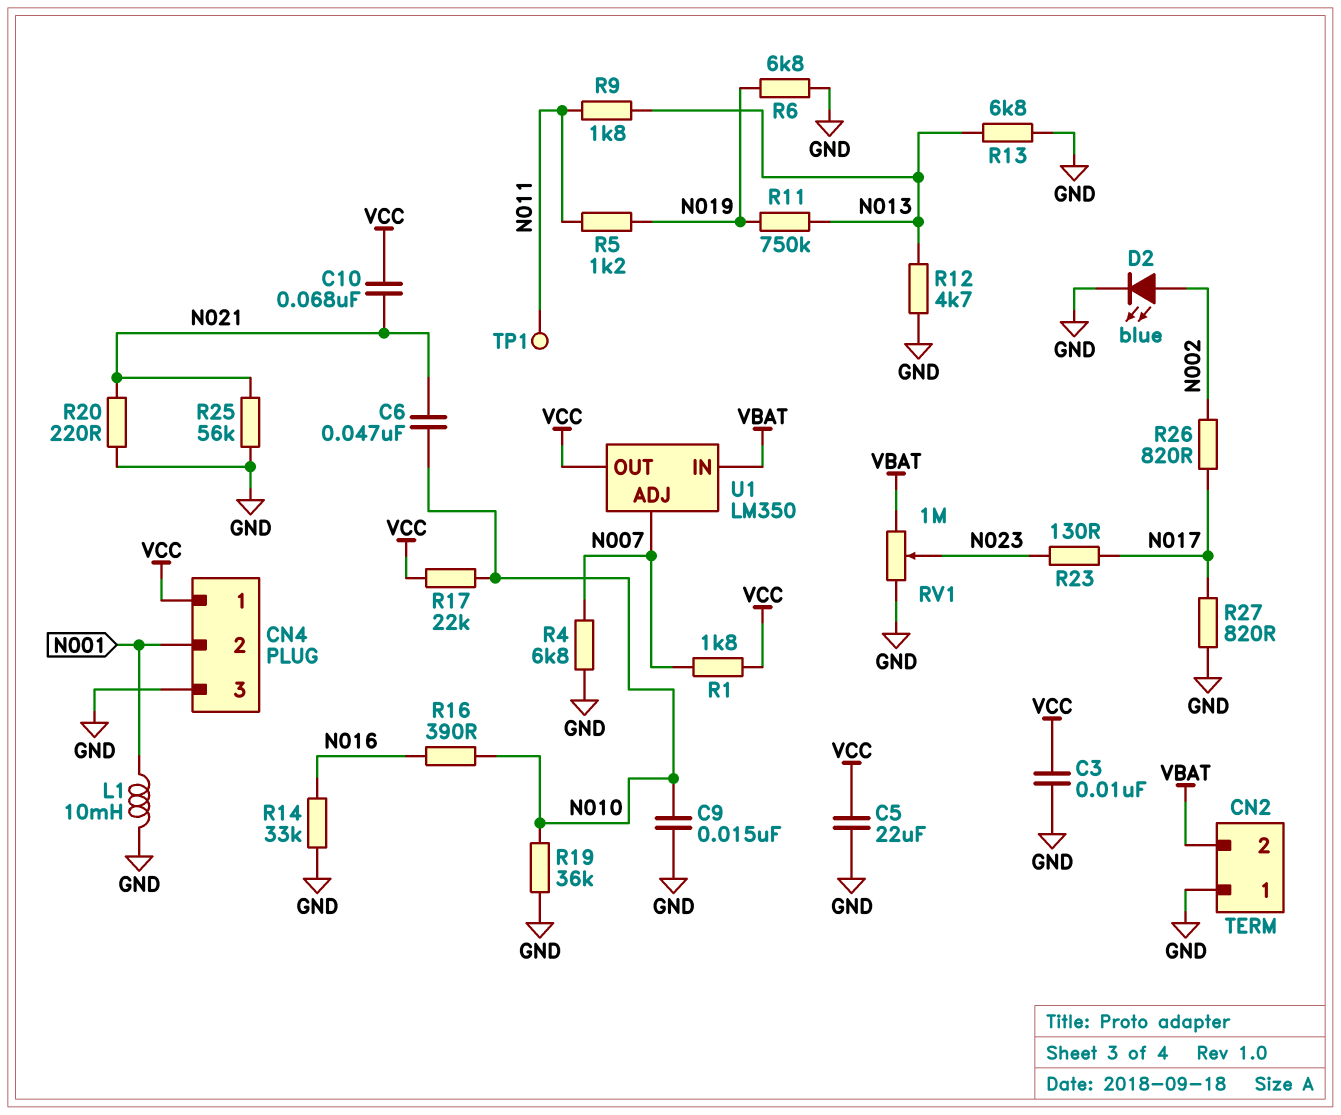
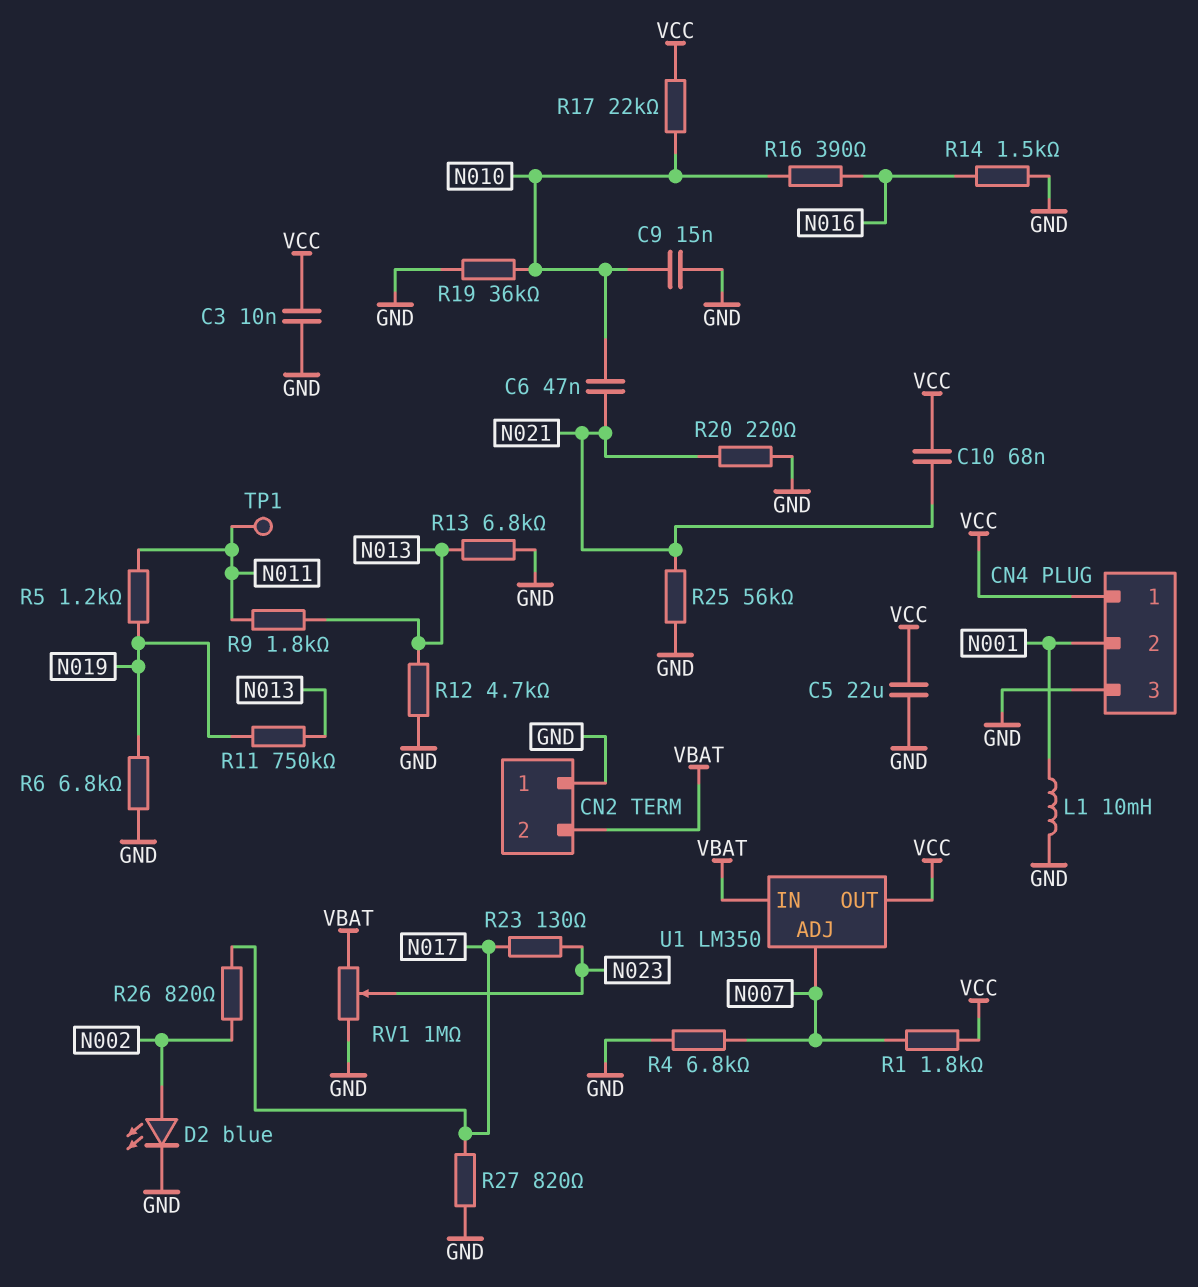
R14: 33k (GND, N016) -> 1.5k (GND, N016)

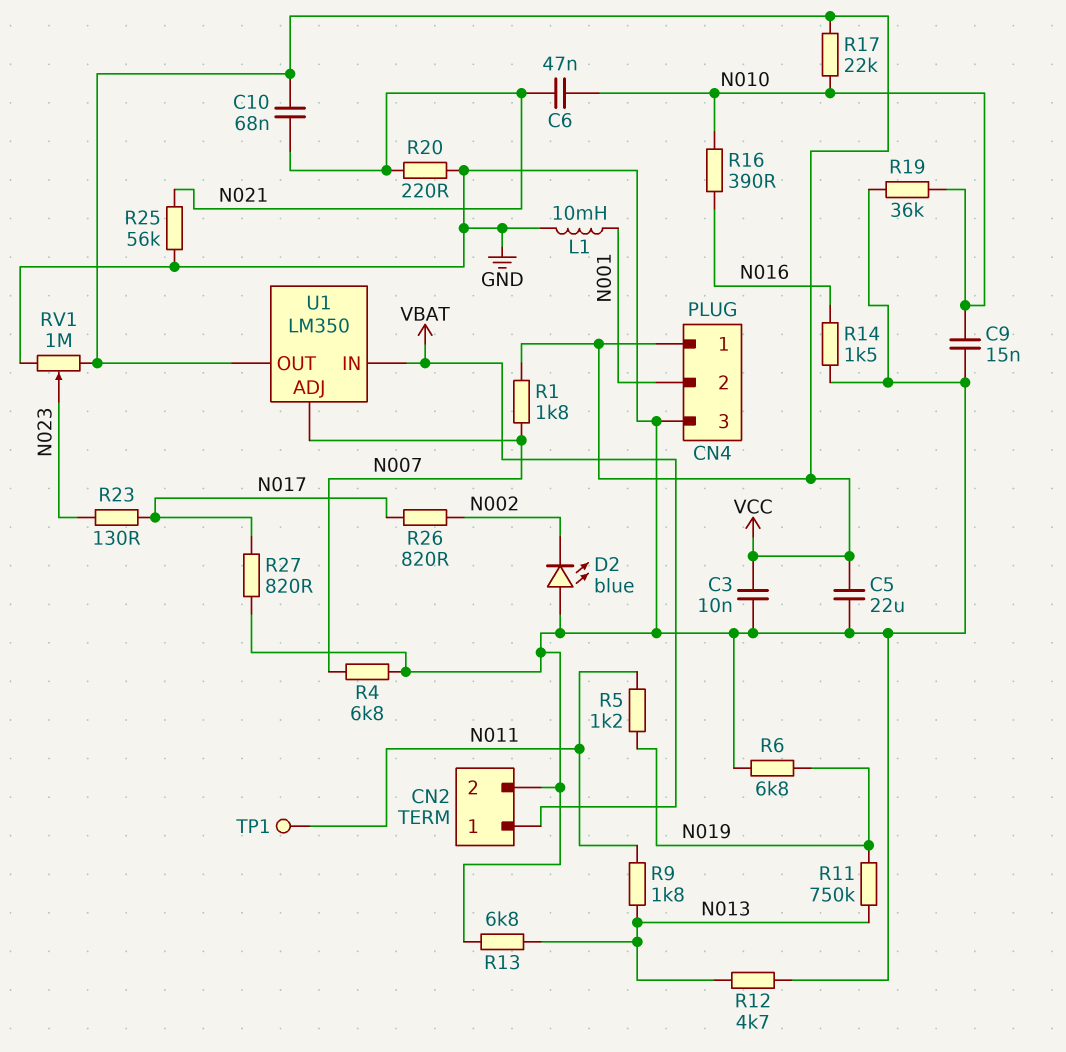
CN2 pin 1: GND -> VBAT
CN2 pin 2: VBAT -> GND
D2: LED blue (A N002, K GND) -> LED blue (A GND, K N002)
RV1: 1M (GND, VBAT, wiper N023) -> 1M (GND, VCC, wiper N023)

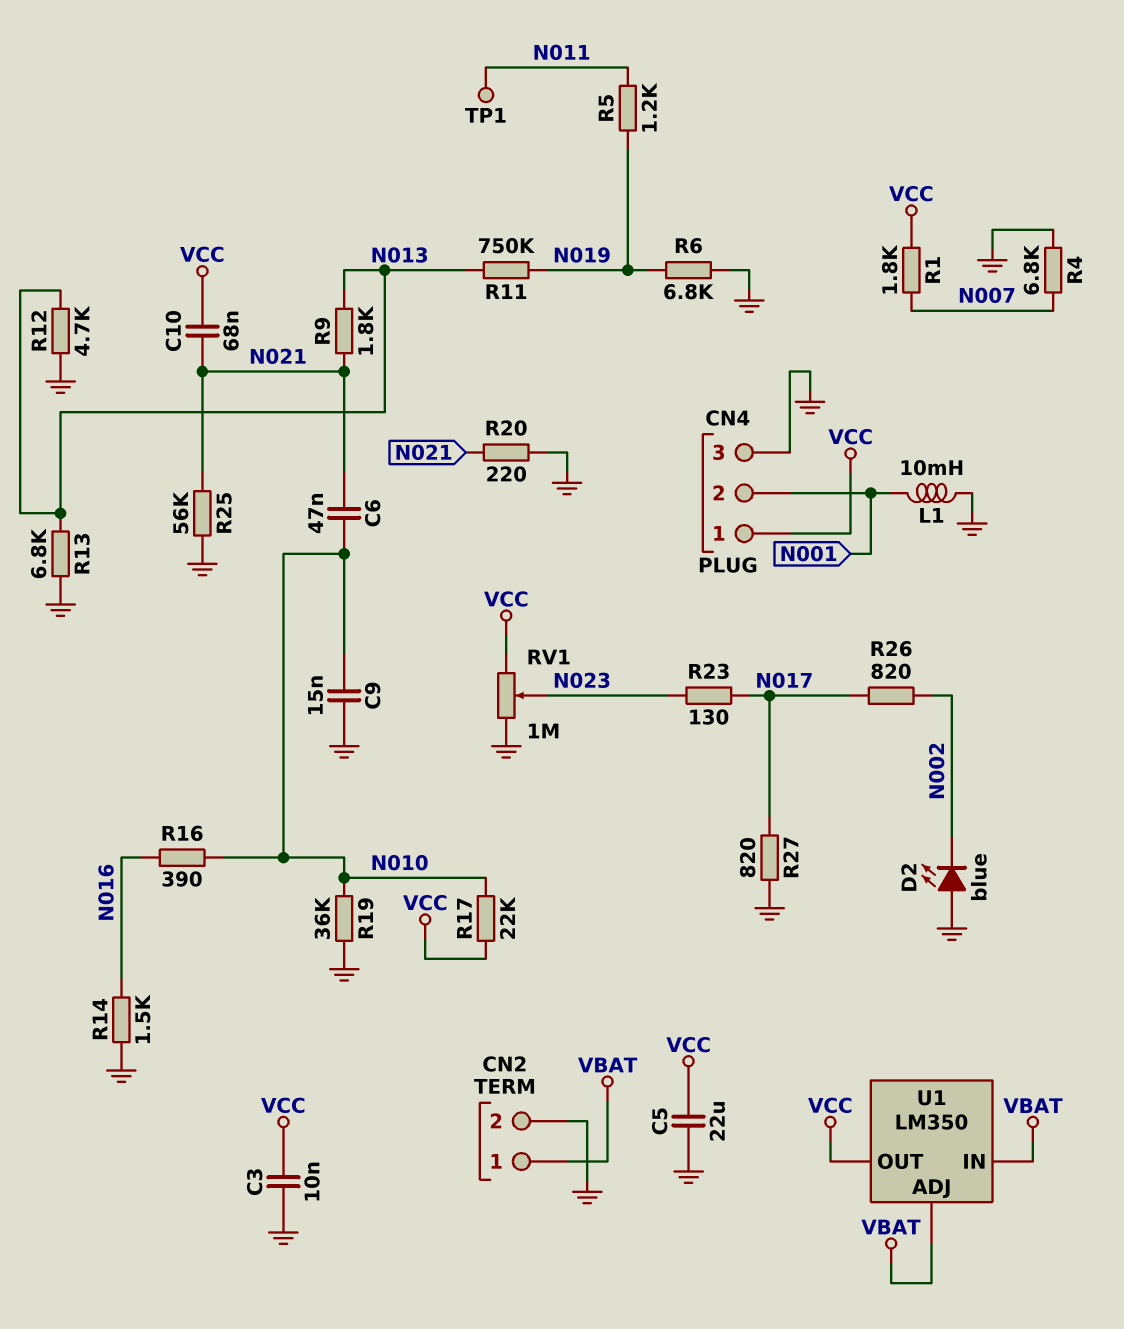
R9: 1.8k (N011, N013) -> 1.8k (N013, N021)
U1 pin ADJ: N007 -> VBAT

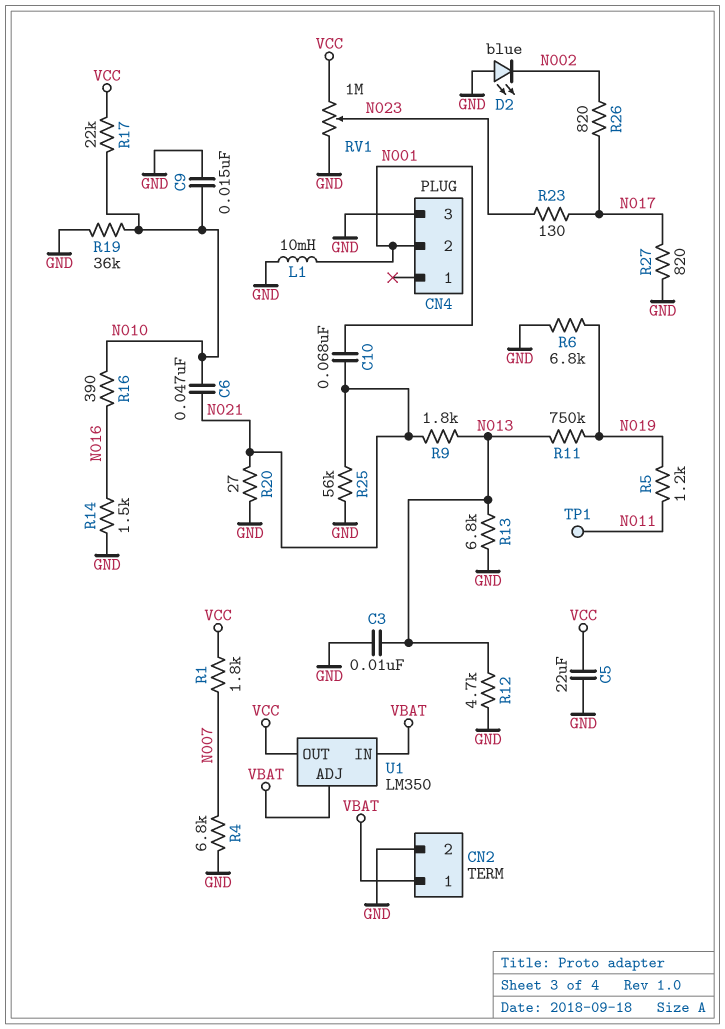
C3: 10nF (GND, VCC) -> 10nF (GND, N013)
C10: 68nF (N021, VCC) -> 68nF (N001, N021)
CN4 pin 1: VCC -> none
R20: 220 (GND, N021) -> 27 (GND, N021)

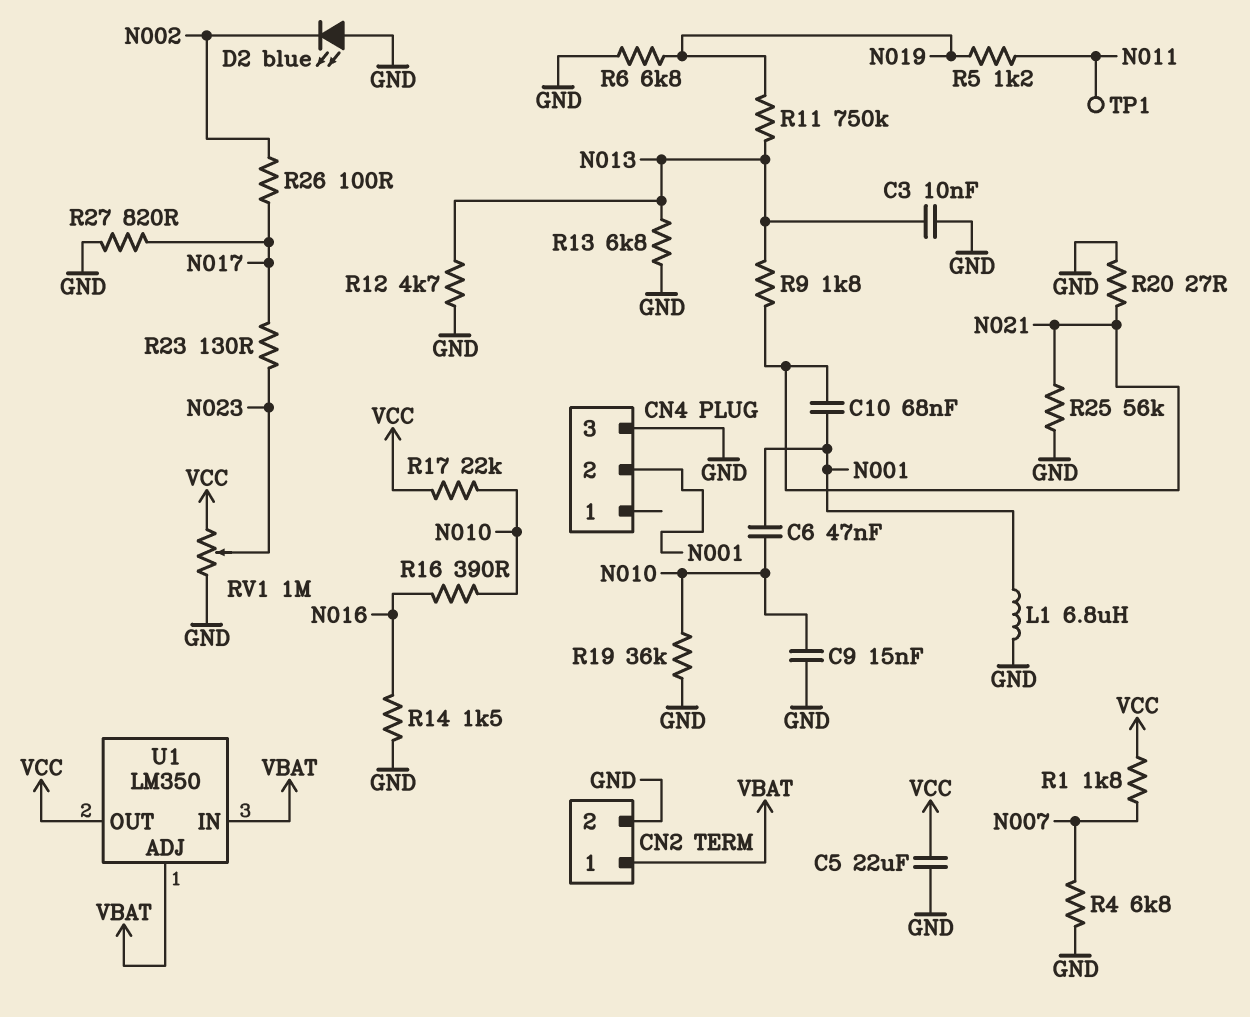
C6: 47nF (N010, N021) -> 47nF (N001, N010)
L1: 10mH (GND, N001) -> 6.8uH (GND, N001)
R26: 820 (N002, N017) -> 100 (N002, N017)

